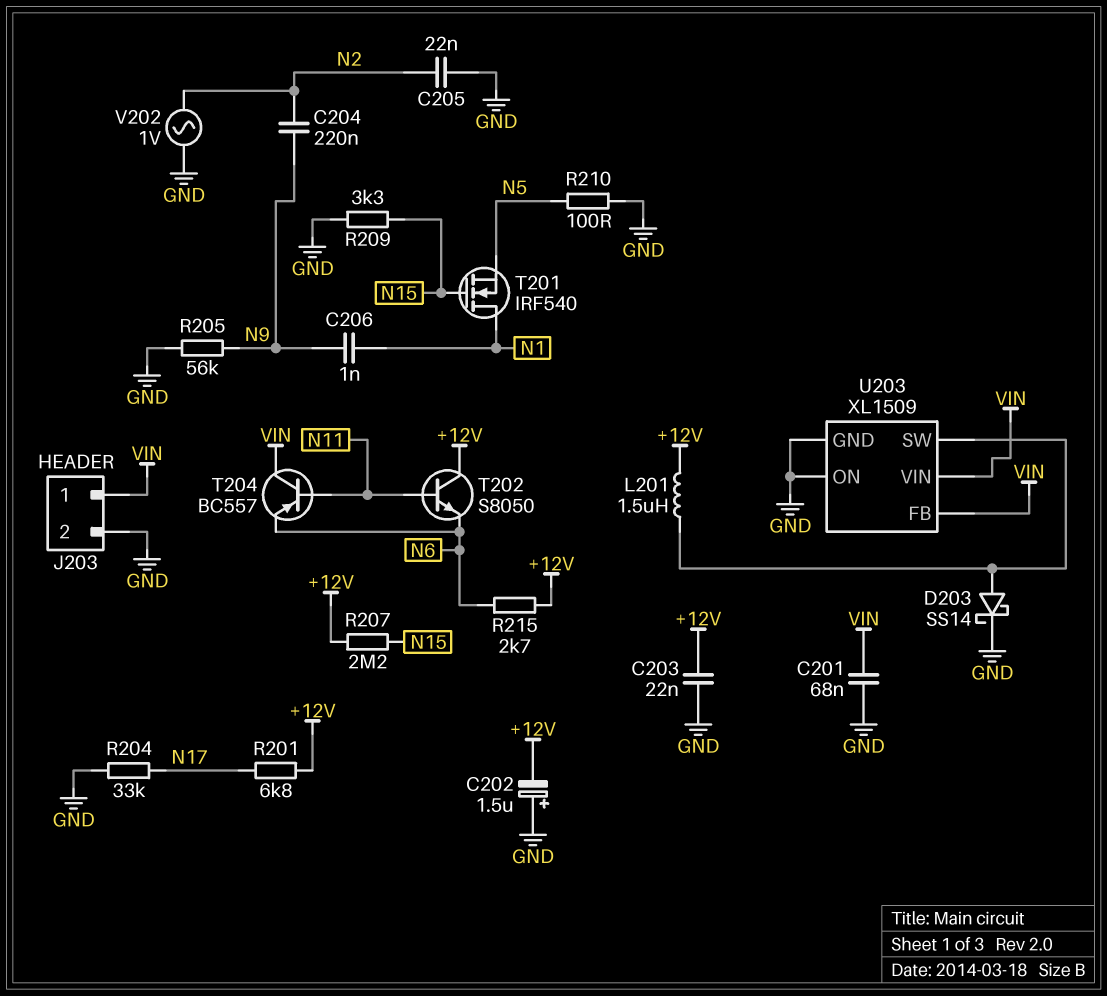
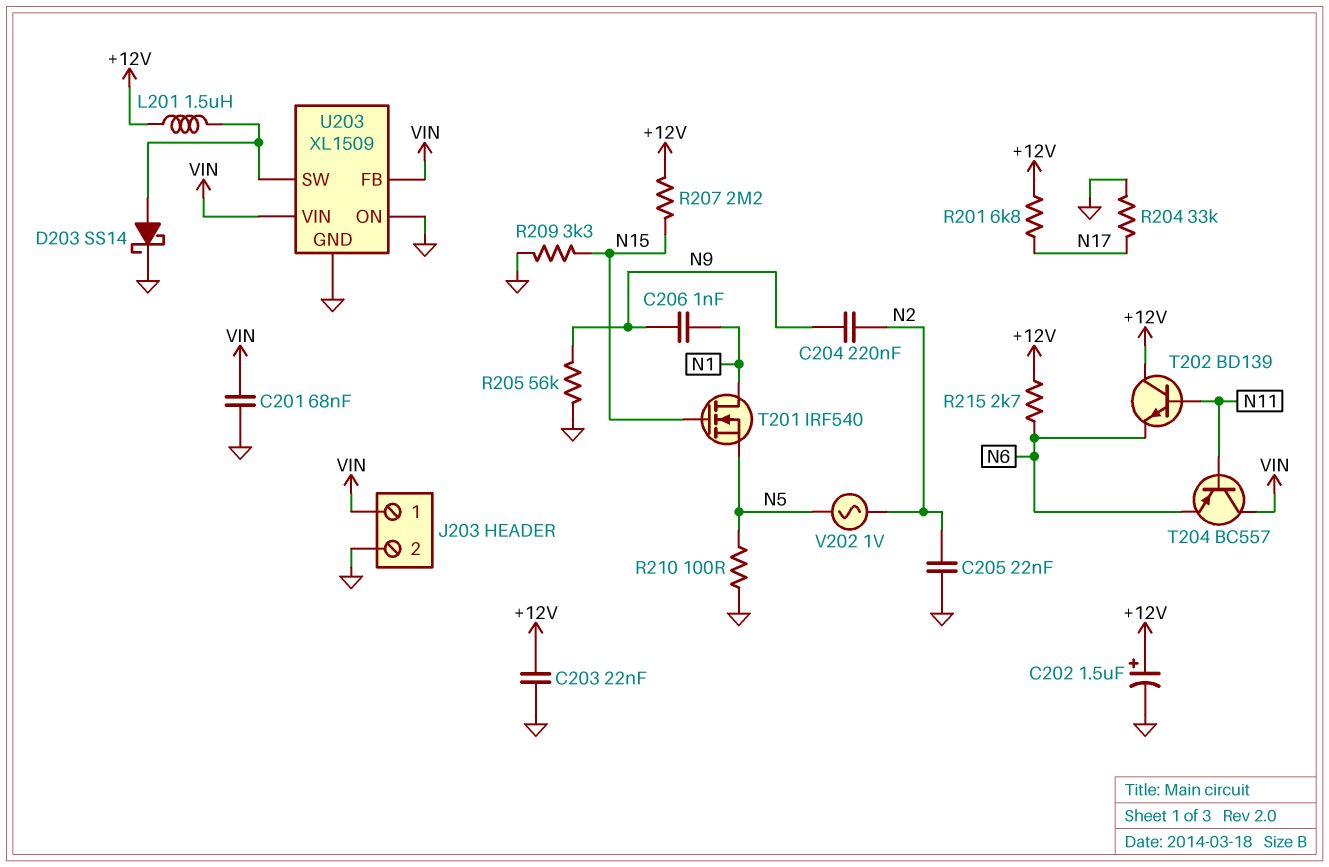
C202: 1.5uF (plus GND, minus +12V) -> 1.5uF (plus +12V, minus GND)
T202: NPN S8050 (B N11, C +12V, E N6) -> NPN BD139 (B N11, C +12V, E N6)
V202: AC 1V (GND, N2) -> AC 1V (N2, N5)

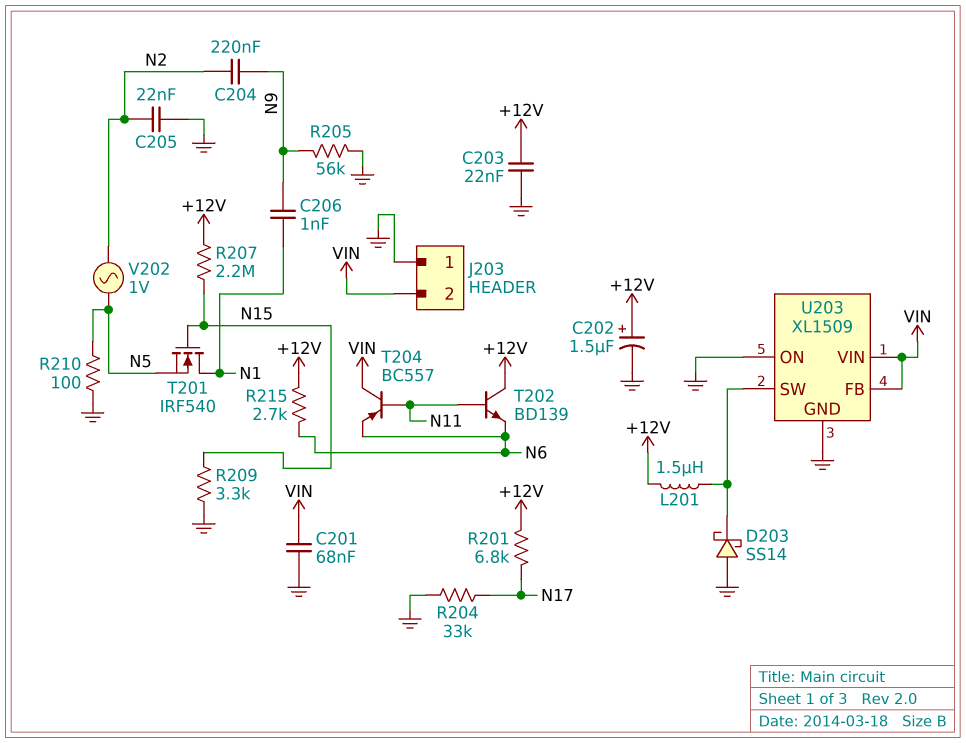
D203: schottky SS14 (A U203/SW, K GND) -> schottky SS14 (A GND, K U203/SW)
J203 pin 1: VIN -> GND
J203 pin 2: GND -> VIN

